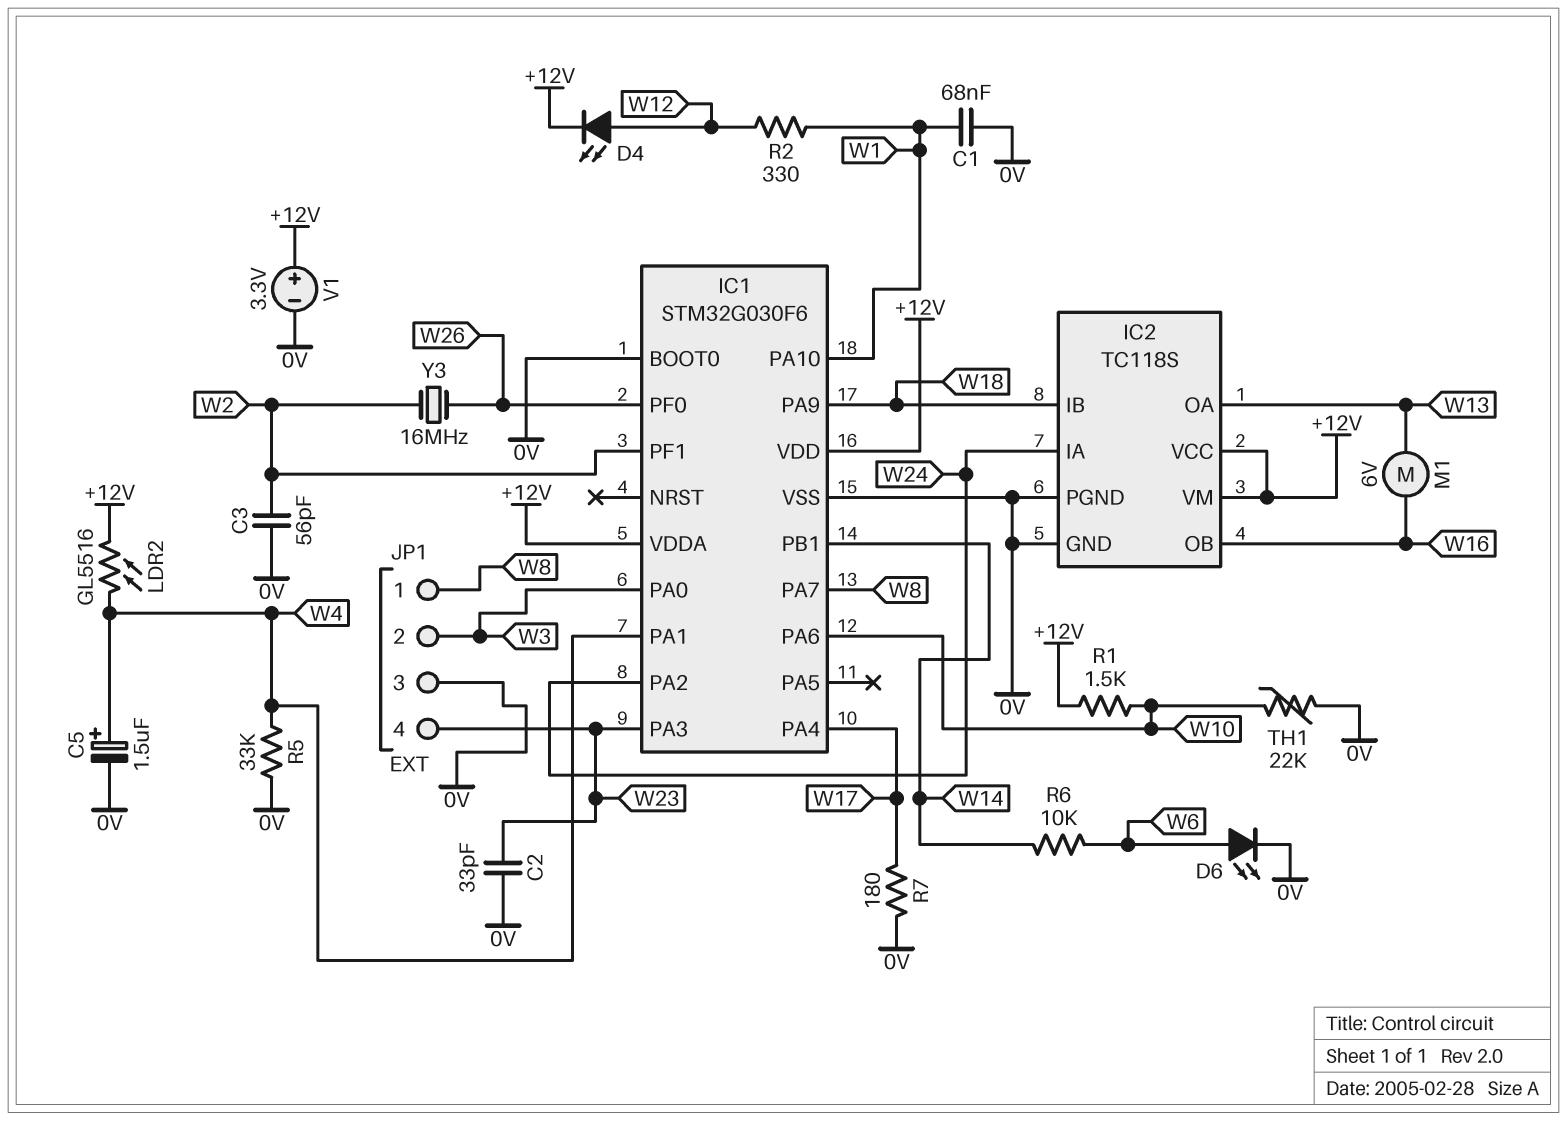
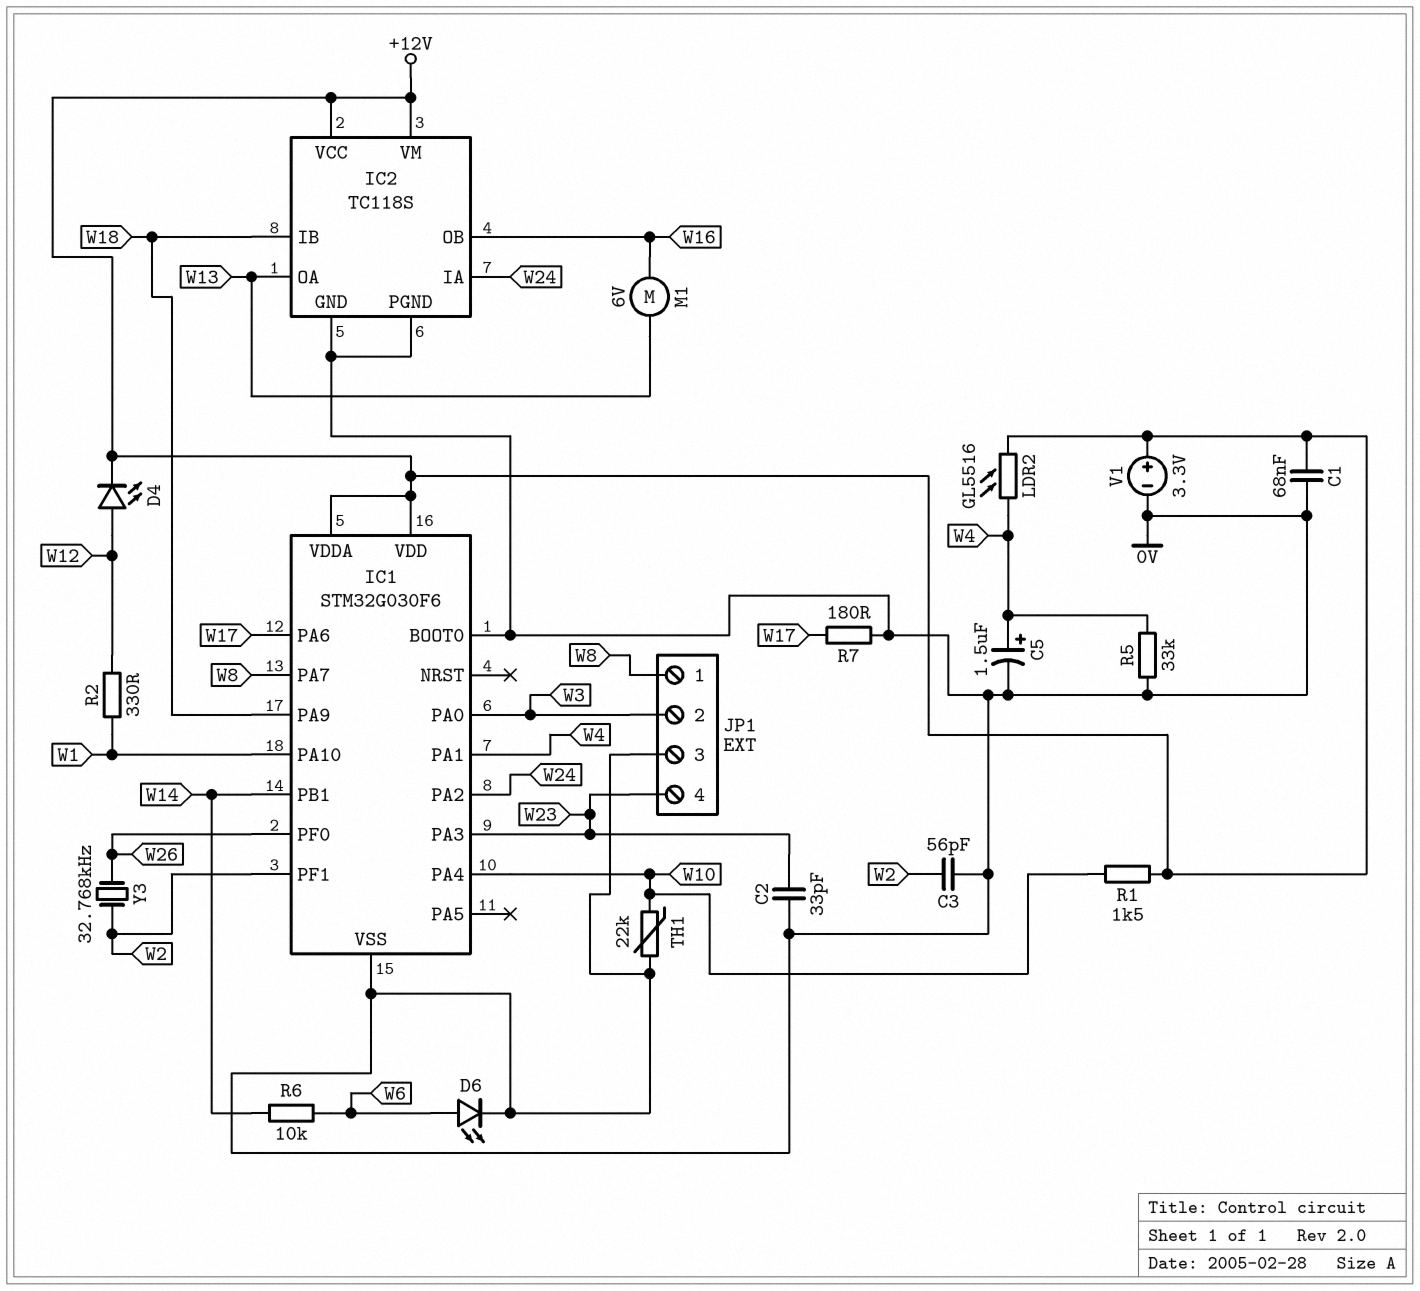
C1: 68nF (0V, W1) -> 68nF (+12V, 0V)
IC1 pin PA4: W17 -> W10
IC1 pin PA6: W10 -> W17
Y3: 16MHz (W2, W26) -> 32.768kHz (W2, W26)

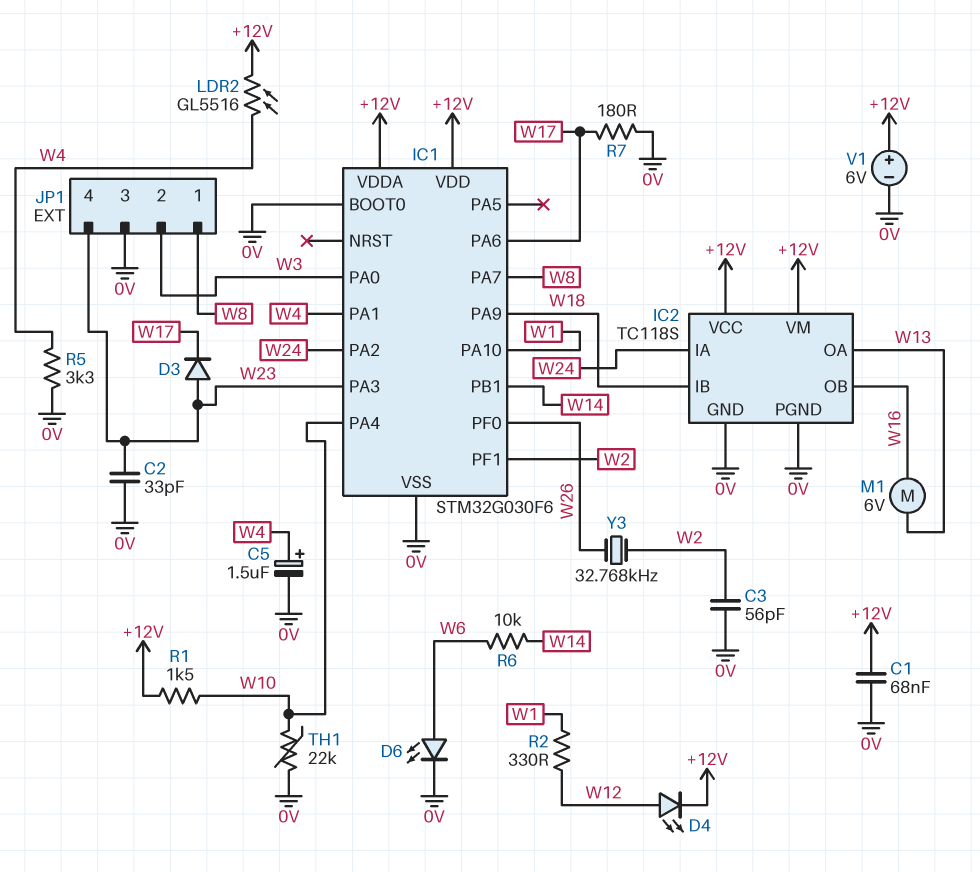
D3: none -> diode (A W23, K W17)
R5: 33k (0V, W4) -> 3.3k (0V, W4)
V1: 3.3V (plus +12V, minus 0V) -> 6V (plus +12V, minus 0V)

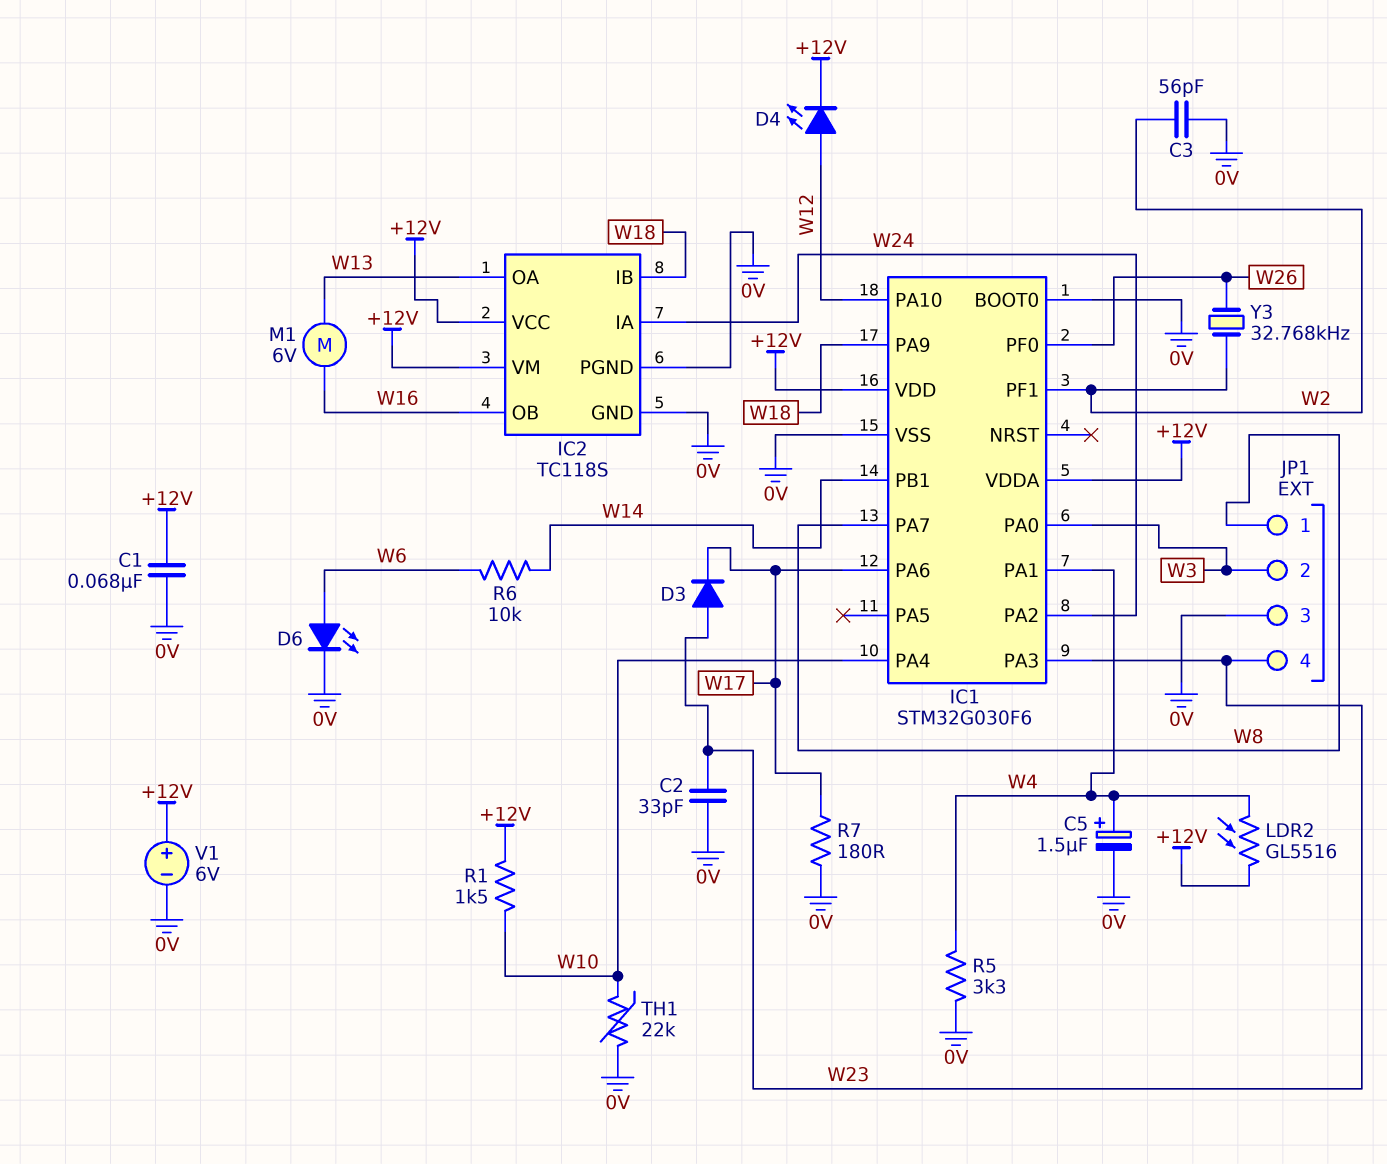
IC1 pin PA10: W1 -> W12
R2: 330 (W1, W12) -> none

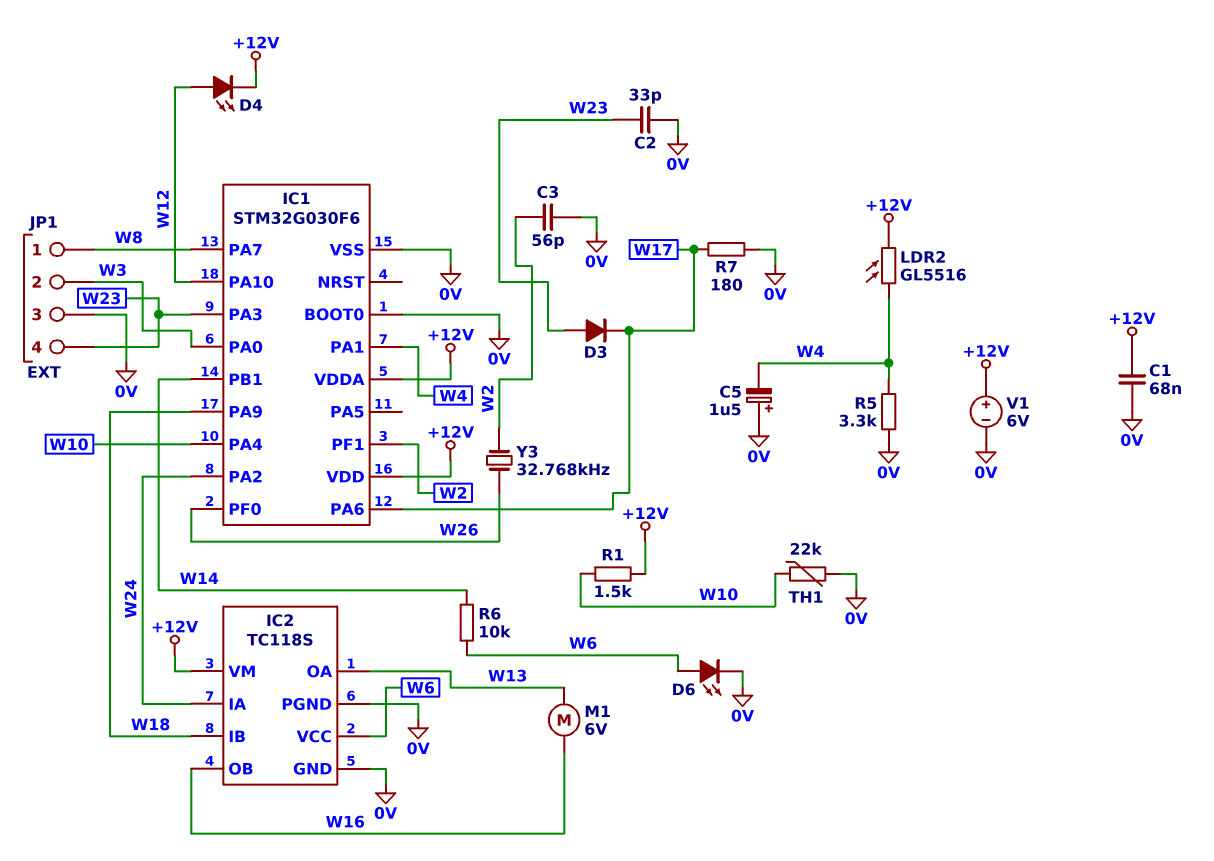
C5: 1.5uF (plus W4, minus 0V) -> 1.5uF (plus 0V, minus W4)
IC2 pin VCC: +12V -> W6

